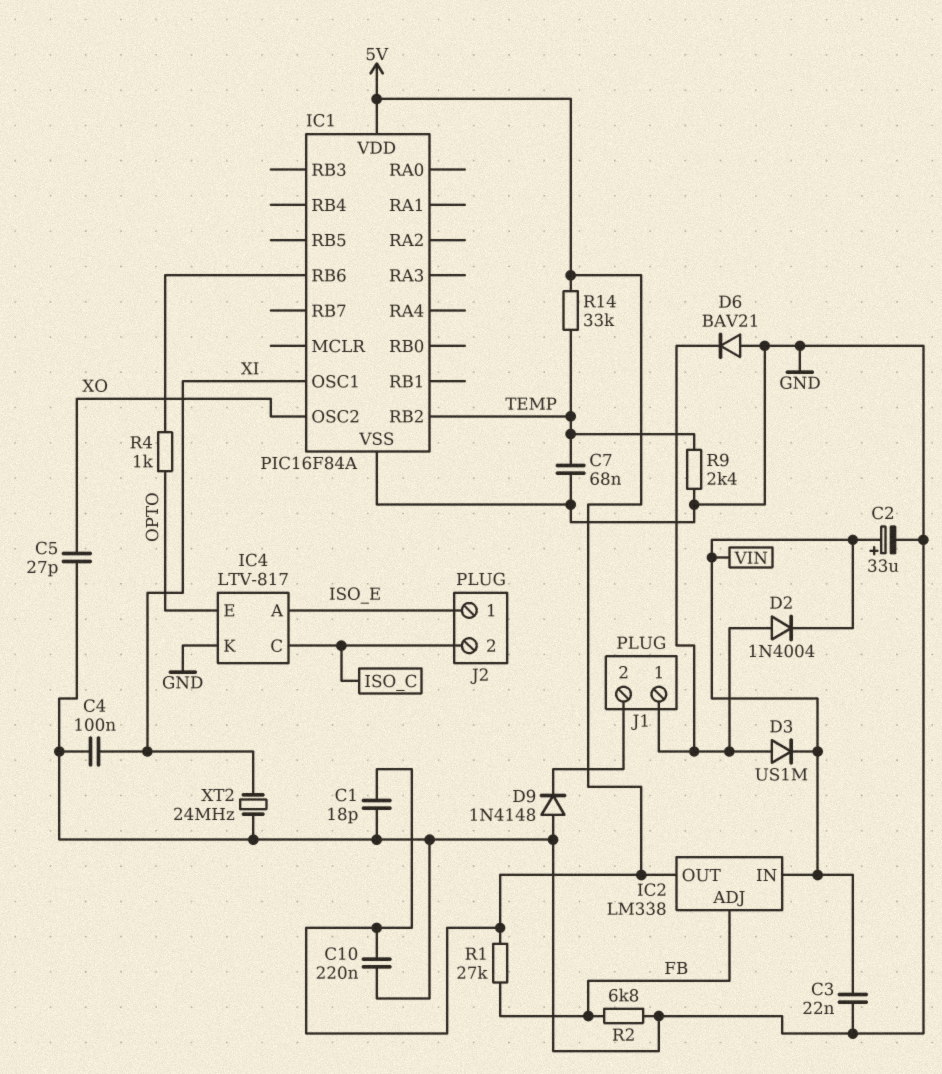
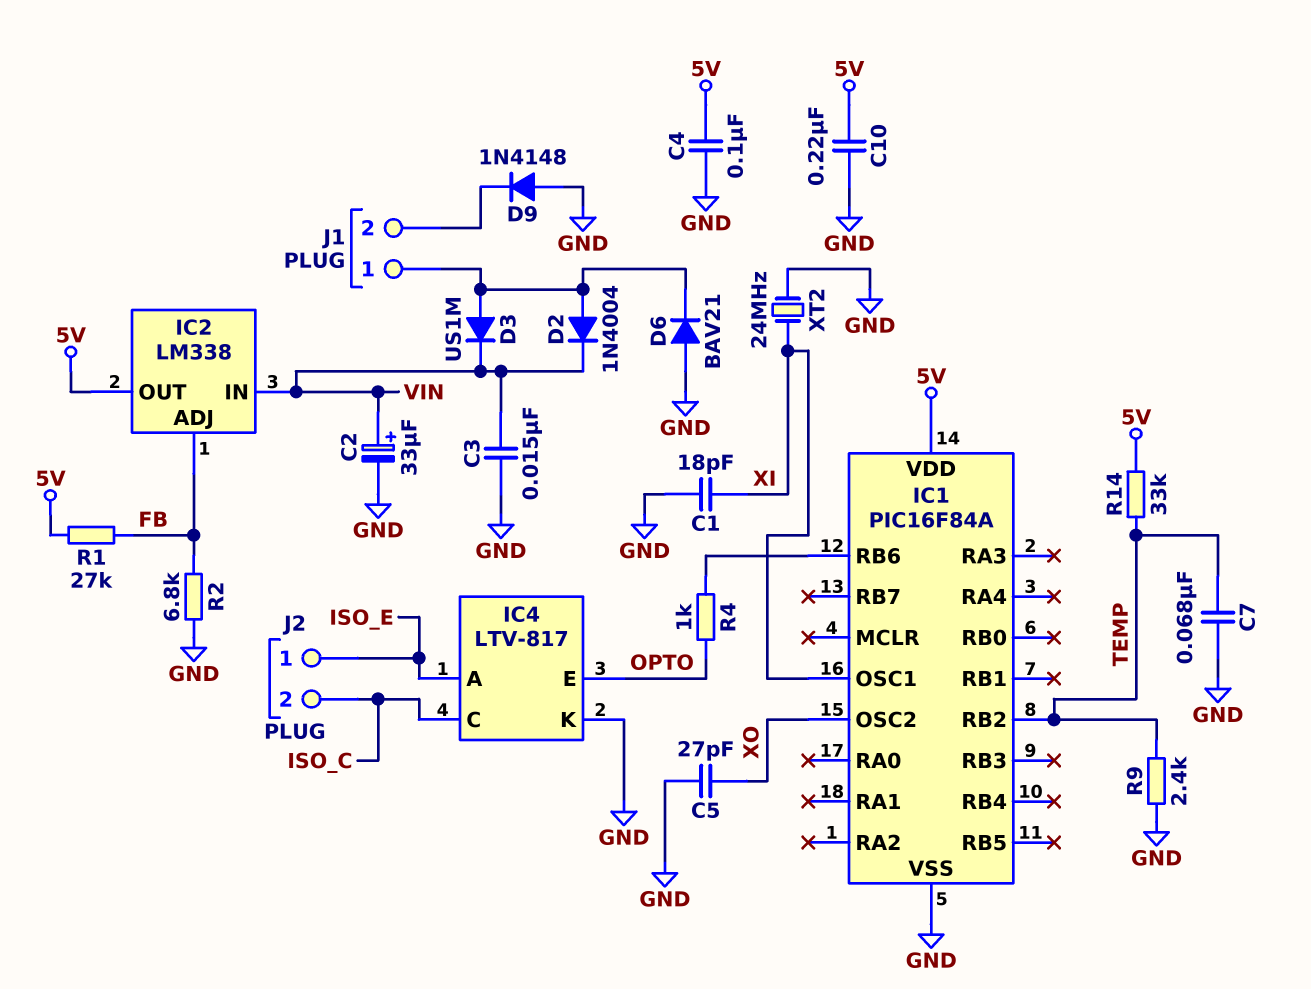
C1: 18pF (5V, GND) -> 18pF (GND, XI)
C3: 22nF (GND, VIN) -> 15nF (GND, VIN)
C4: 100nF (GND, XI) -> 100nF (5V, GND)

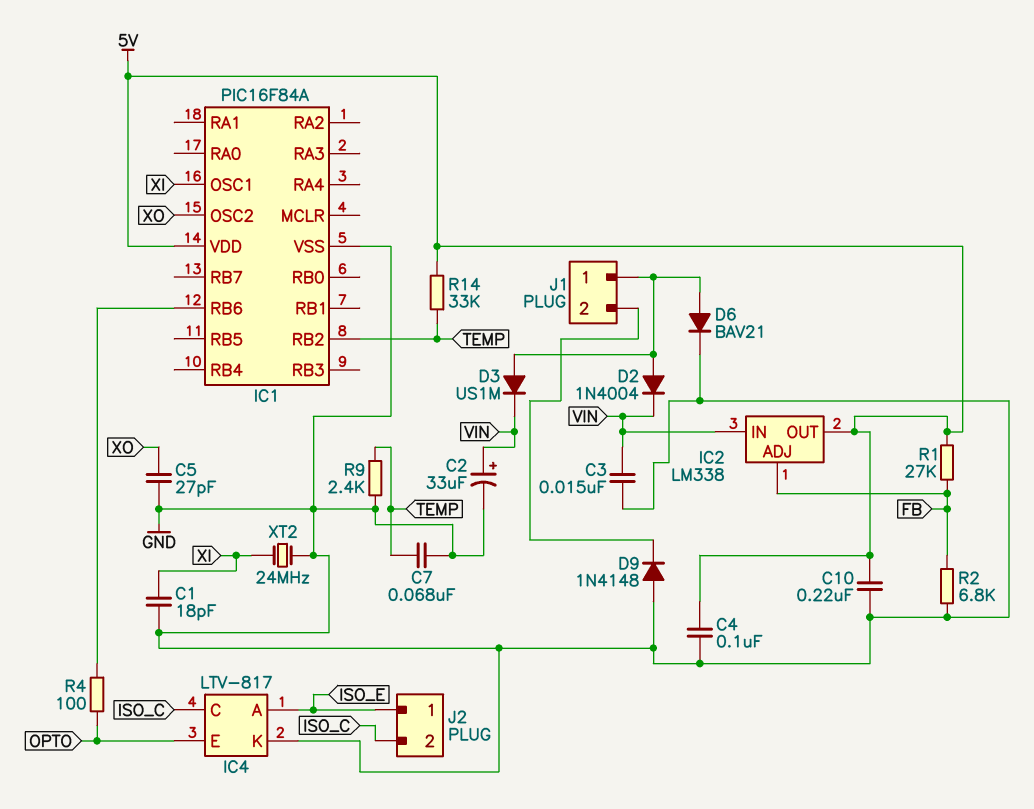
D6: diode BAV21 (A GND, K J1/1) -> diode BAV21 (A J1/1, K GND)
R4: 1k (IC1/RB6, OPTO) -> 100 (IC1/RB6, OPTO)

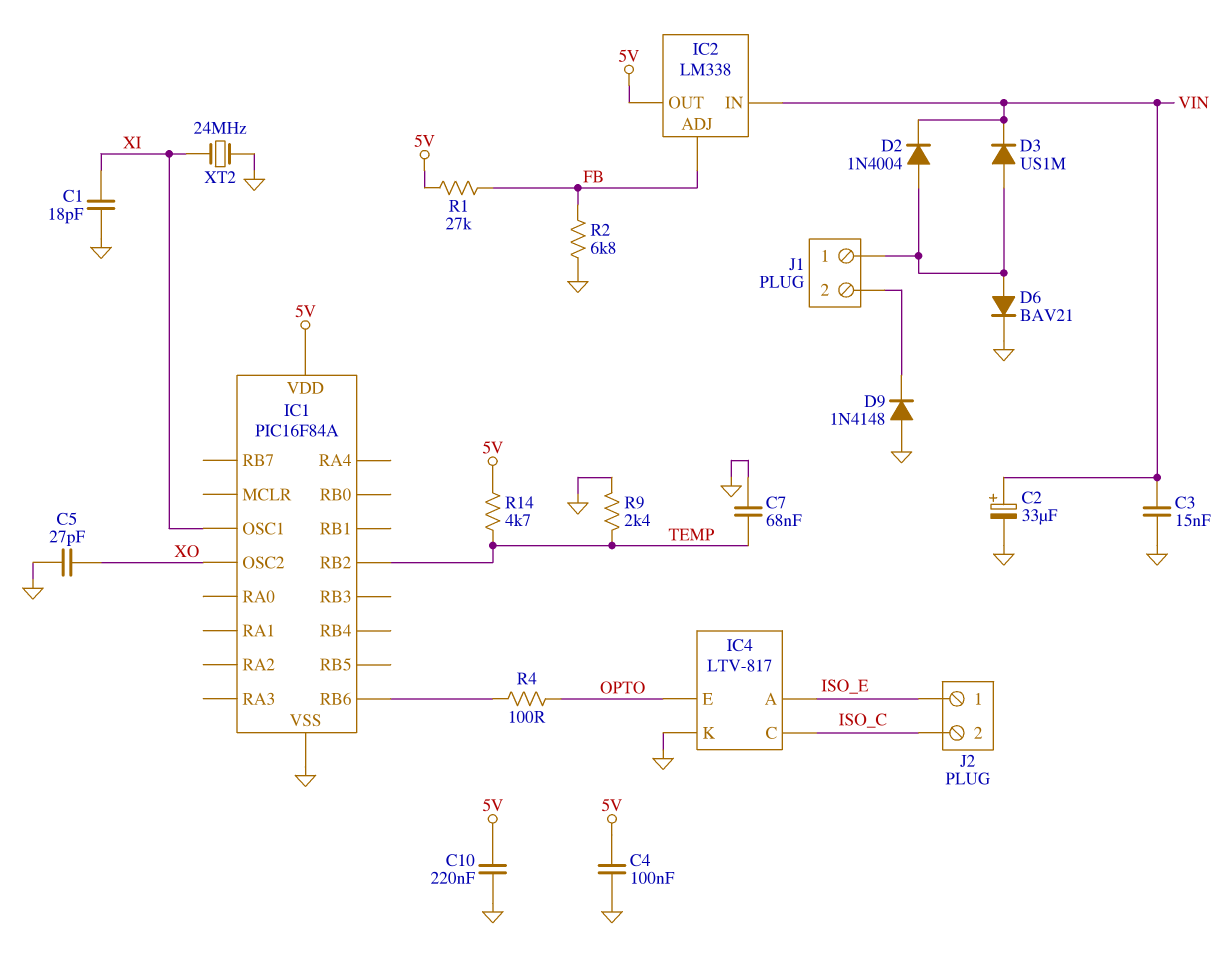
R14: 33k (5V, TEMP) -> 4.7k (5V, TEMP)

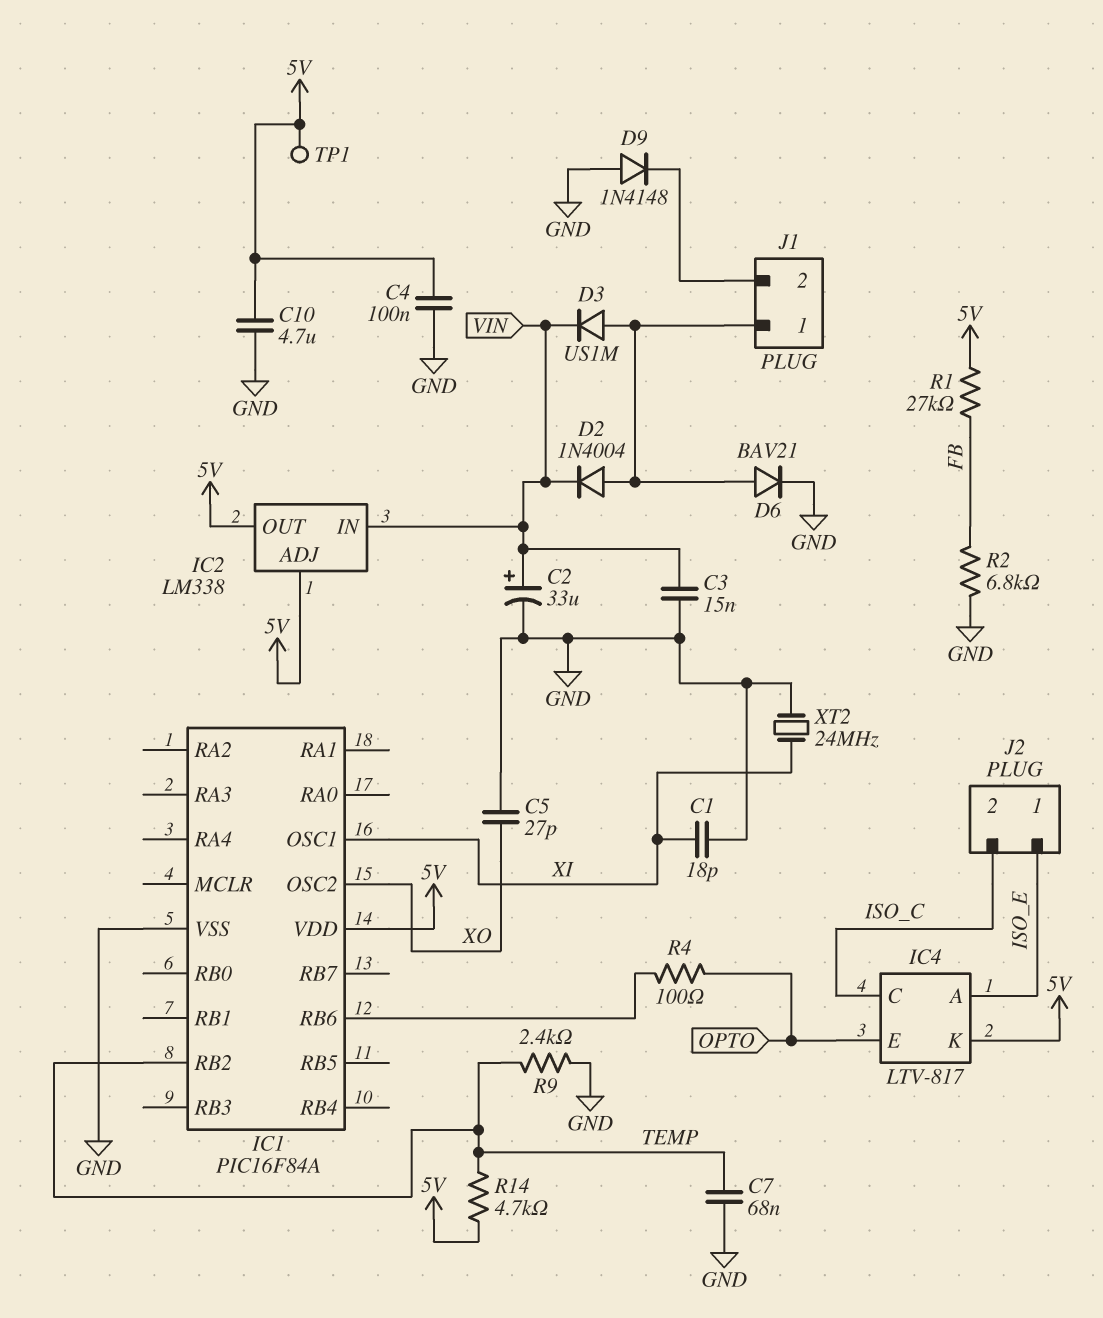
C10: 220nF (5V, GND) -> 4.7uF (5V, GND)
IC2 pin ADJ: FB -> 5V
IC4 pin K: GND -> 5V
TP1: none -> test point (5V)

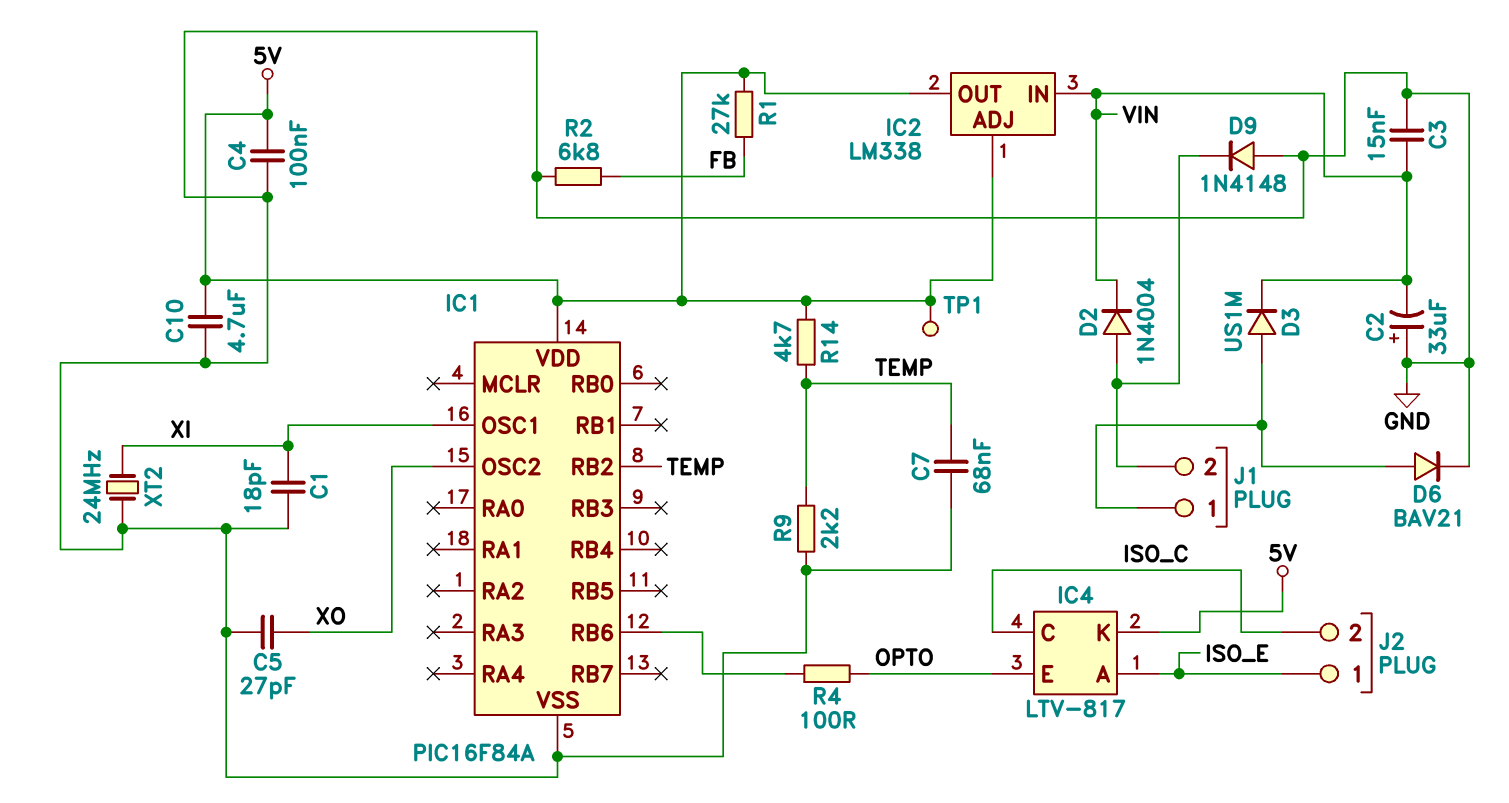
C2: 33uF (plus VIN, minus GND) -> 33uF (plus GND, minus VIN)
D2: diode 1N4004 (A J1/1, K VIN) -> diode 1N4004 (A J1/2, K VIN)
R9: 2.4k (GND, TEMP) -> 2.2k (GND, TEMP)

